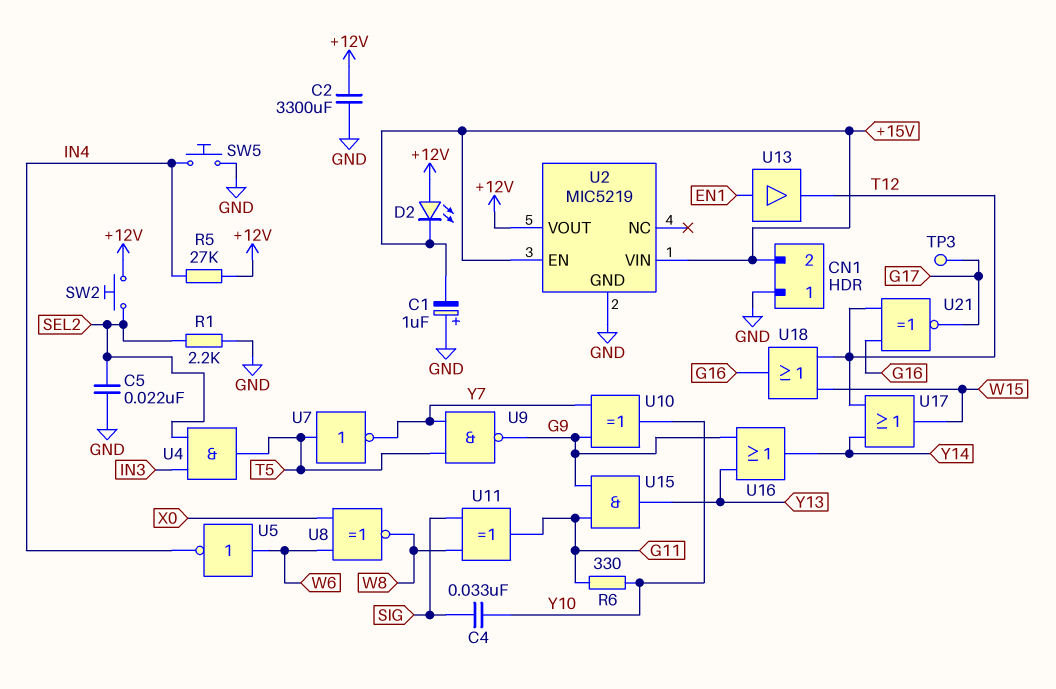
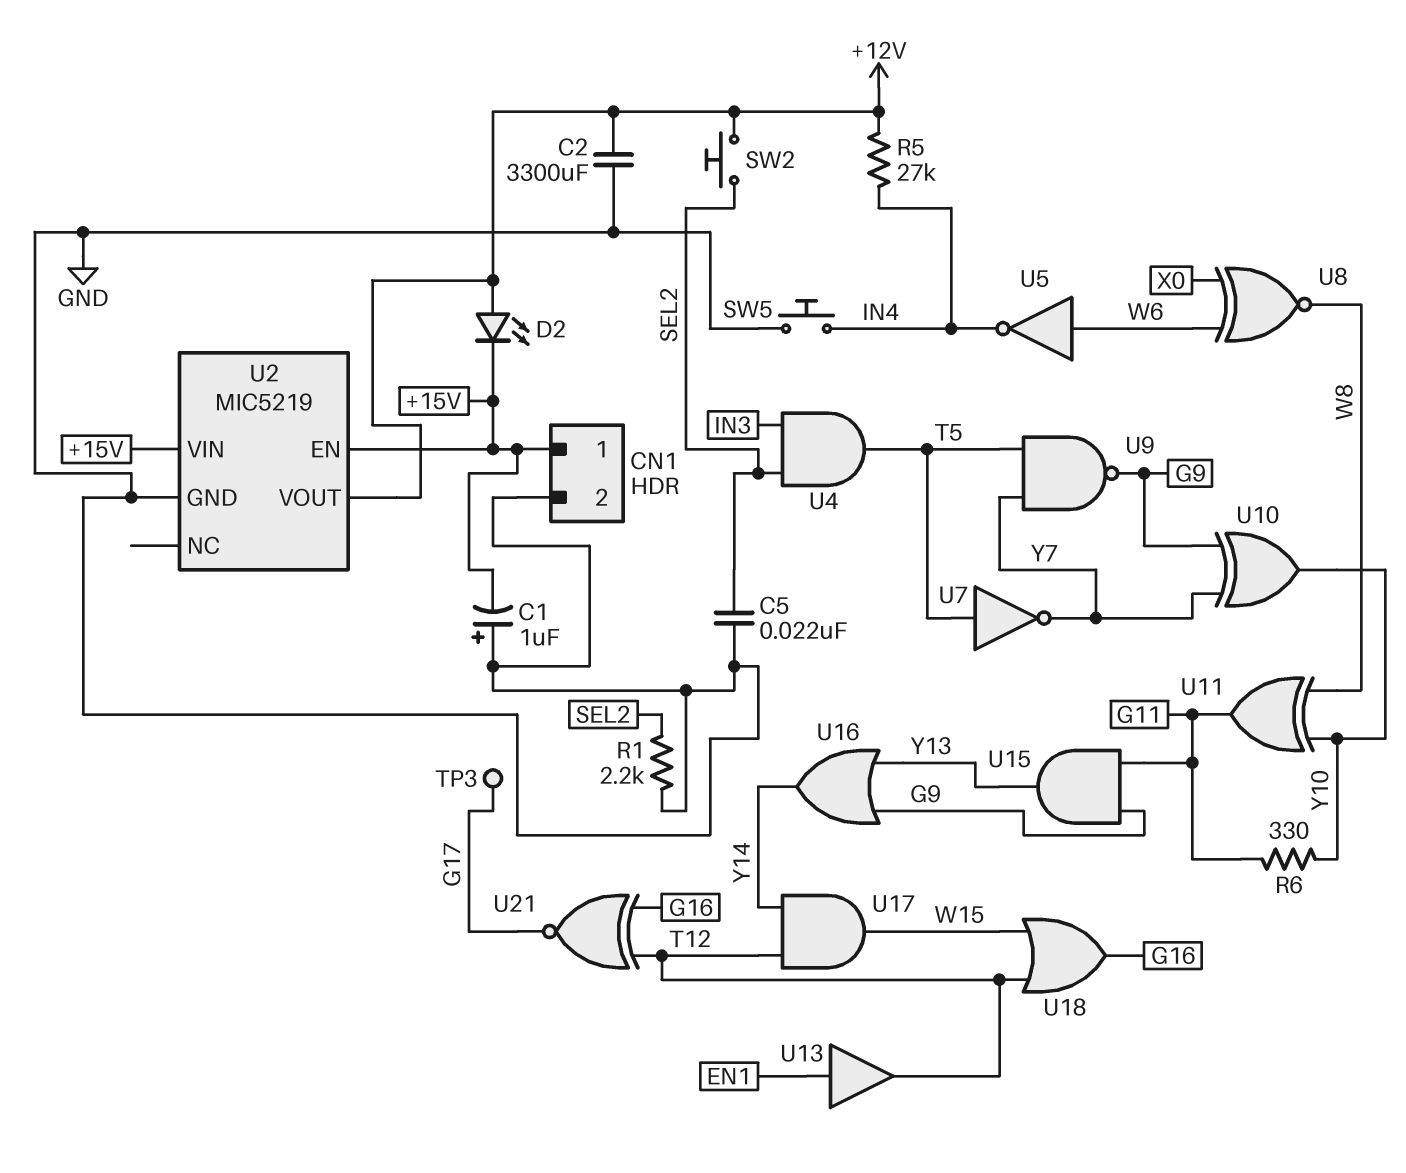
C4: 33nF (SIG, Y10) -> none
CN1 pin 1: GND -> +15V
CN1 pin 2: +15V -> GND
U11: XOR (in SIG, in W8, out G11) -> XOR (in W8, in Y10, out G11)
U17: OR (in T12, in Y14, out W15) -> AND (in T12, in Y14, out W15)

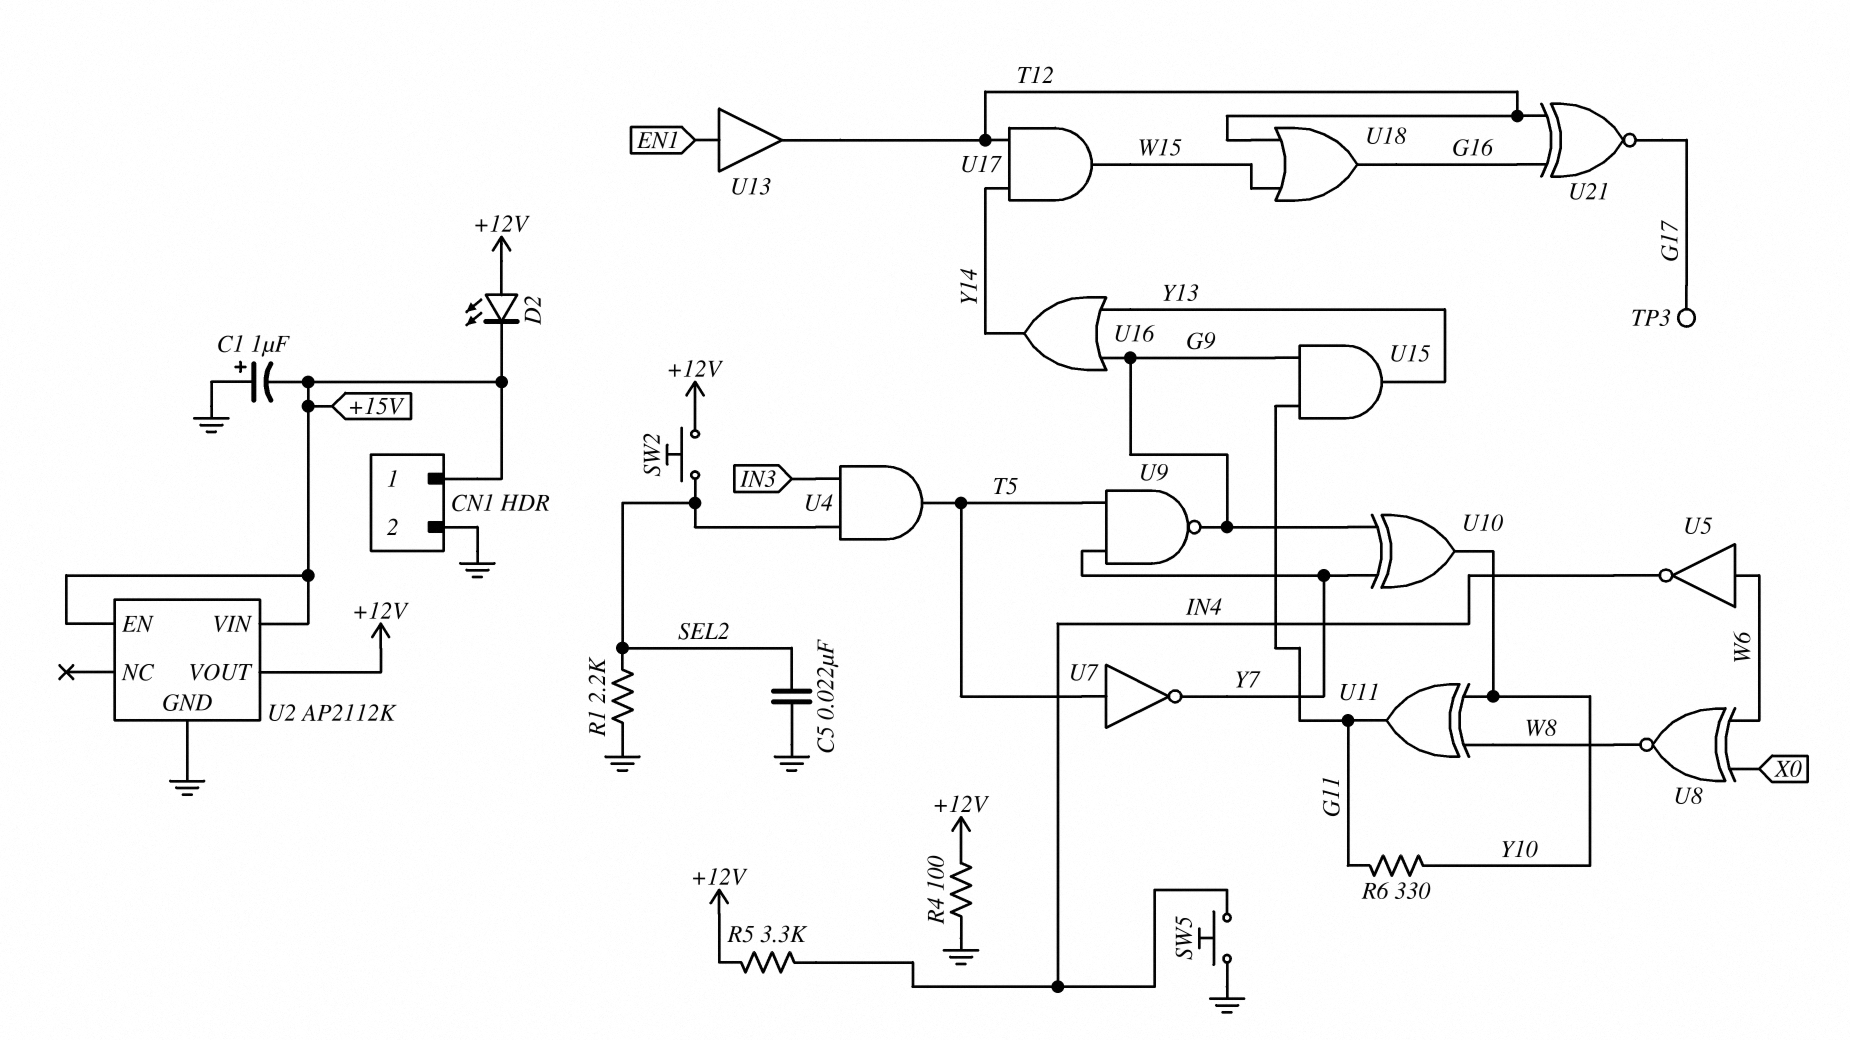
C2: 3300uF (+12V, GND) -> none
R4: none -> 100 (+12V, GND)
R5: 27k (+12V, IN4) -> 3.3k (+12V, IN4)
U2: MIC5219 -> AP2112K

